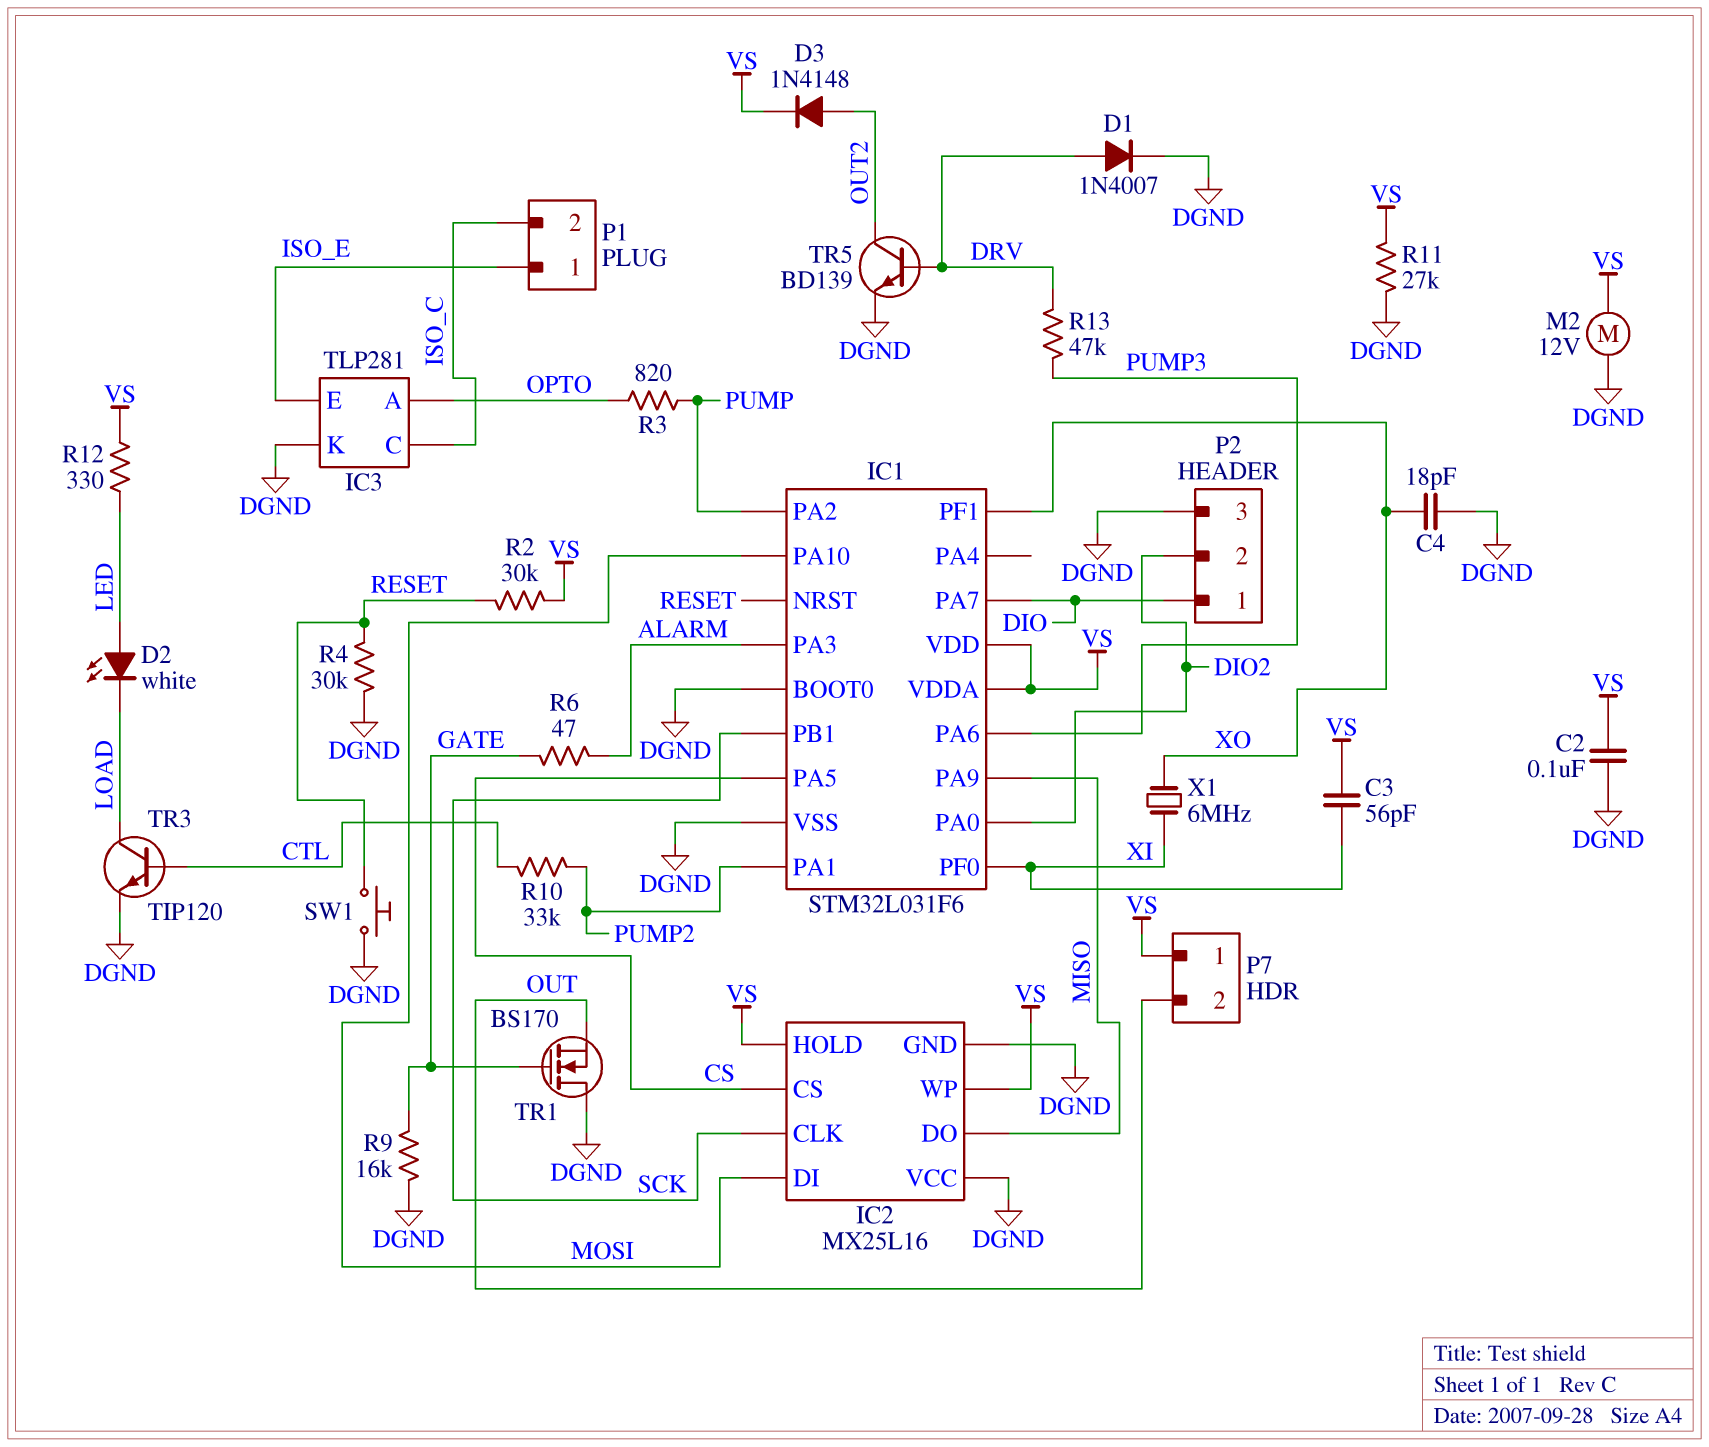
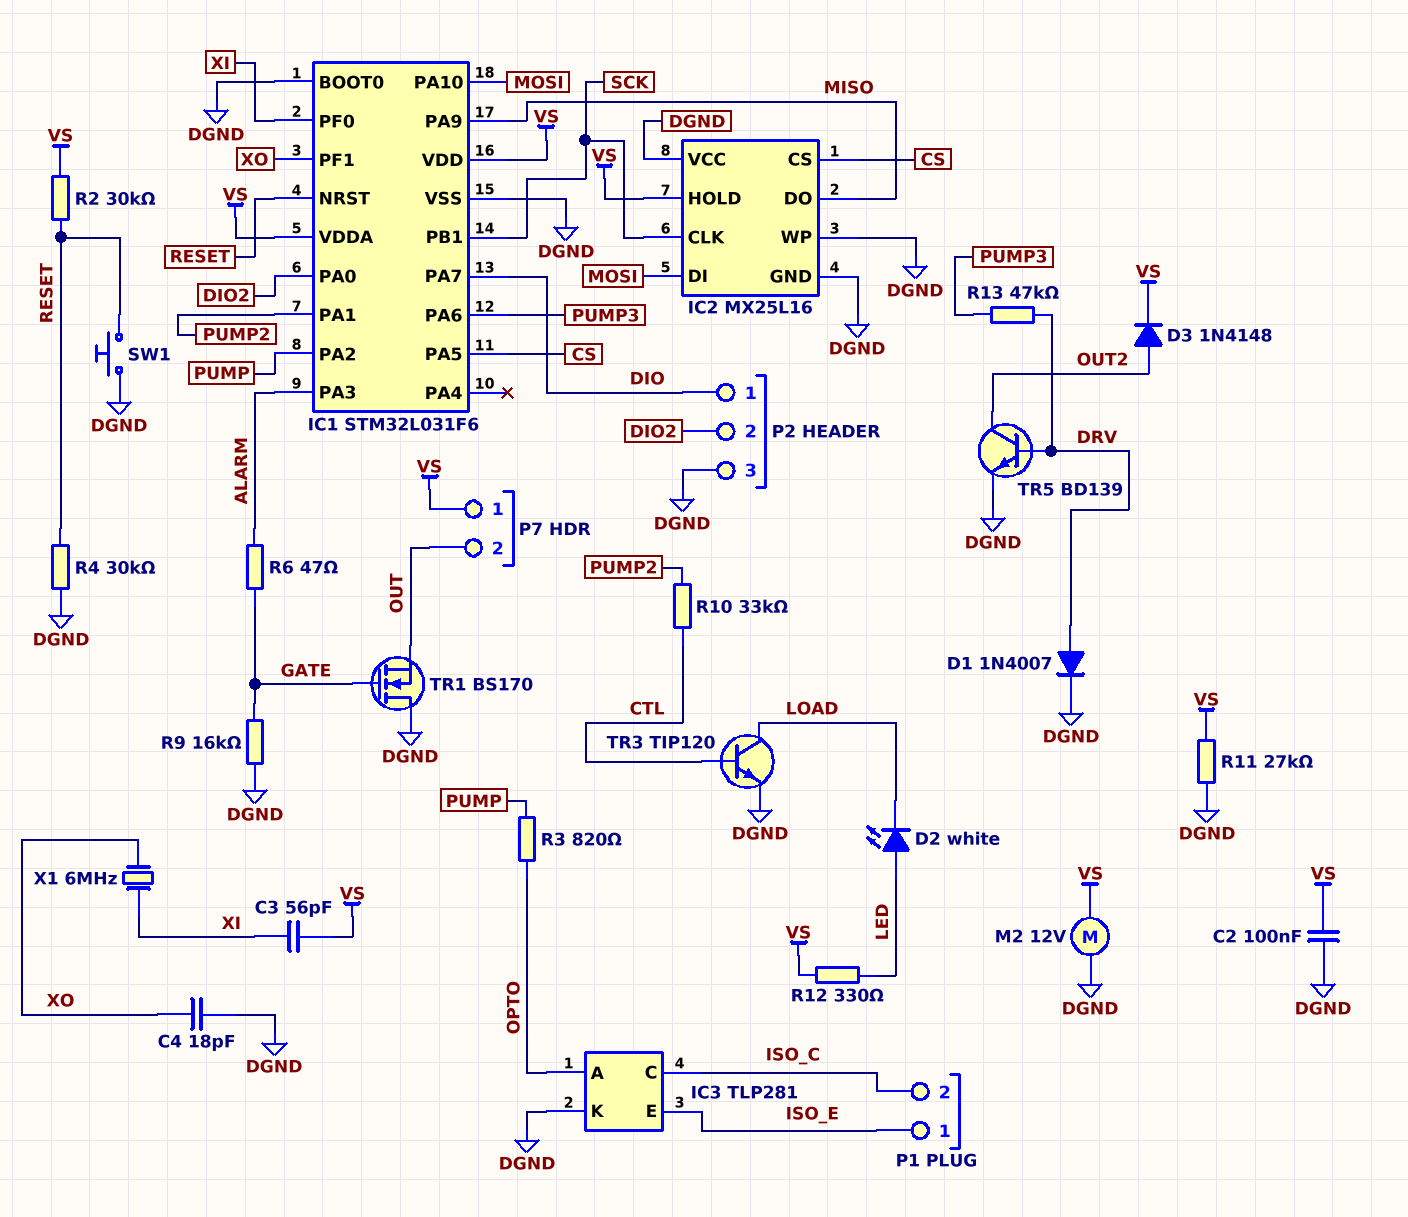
IC2 pin WP: VS -> DGND

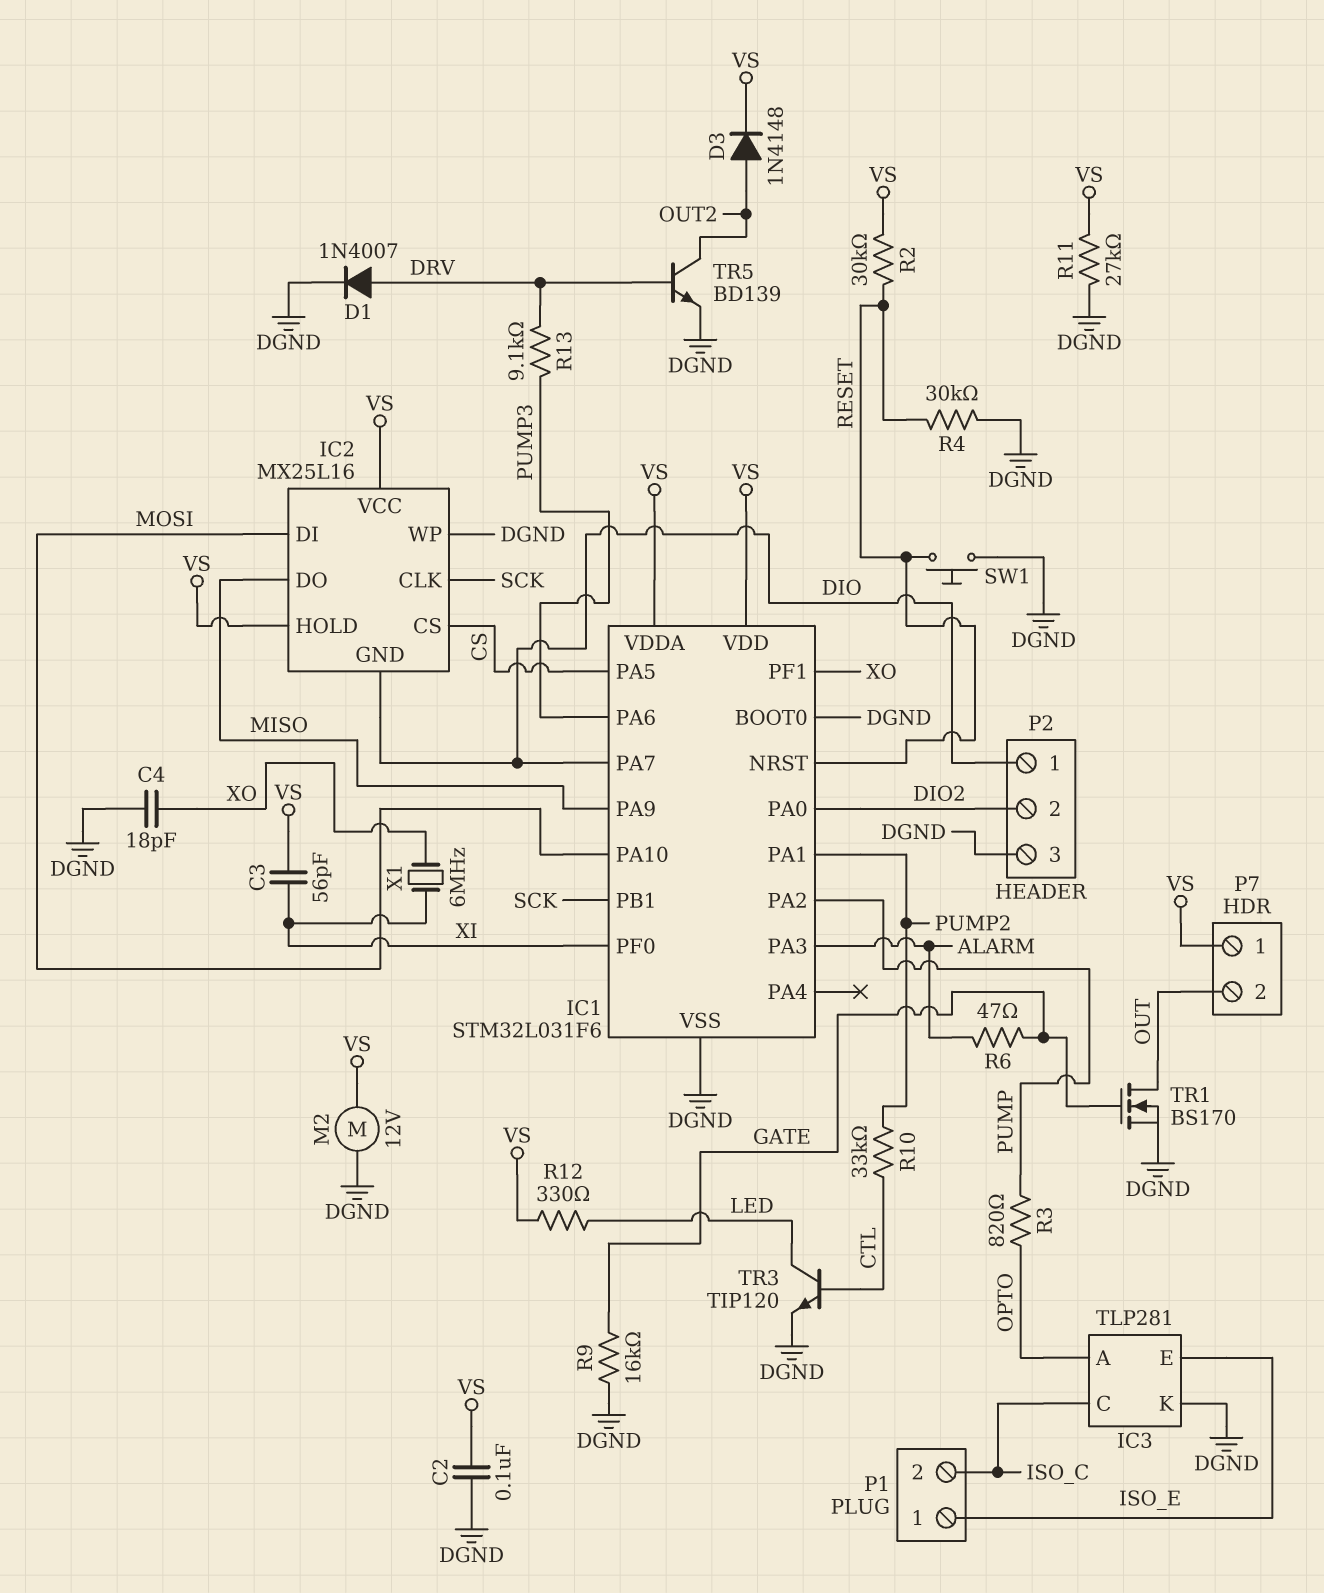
D2: LED white (A LED, K LOAD) -> none
IC2 pin GND: DGND -> DIO
IC2 pin VCC: DGND -> VS
R13: 47k (DRV, PUMP3) -> 9.1k (DRV, PUMP3)
TR1: NMOS BS170 (G GATE, D DGND, S OUT) -> NMOS BS170 (G GATE, D OUT, S DGND)
TR3: NPN TIP120 (B CTL, C LOAD, E DGND) -> NPN TIP120 (B CTL, C LED, E DGND)

